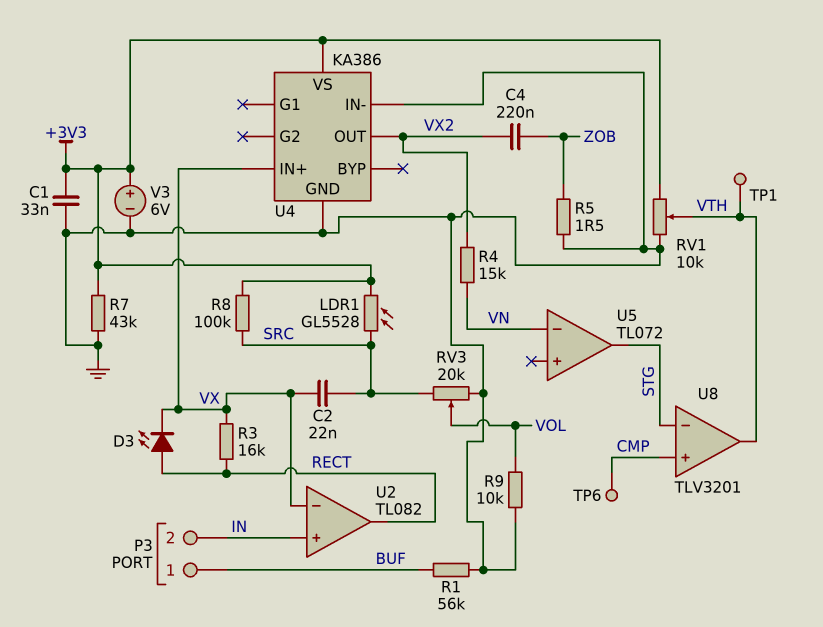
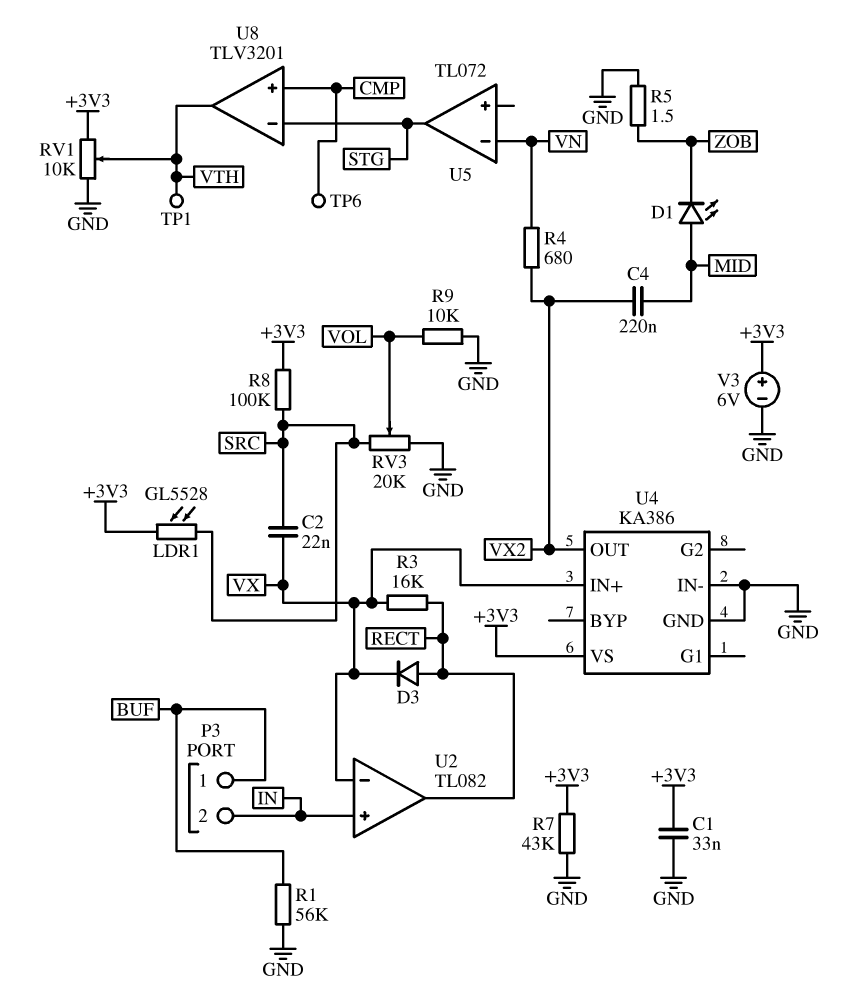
C4: 220nF (VX2, ZOB) -> 220nF (MID, VX2)
D1: none -> LED (A MID, K ZOB)
D3: LED (A RECT, K VX) -> diode (A RECT, K VX)
R4: 15k (VN, VX2) -> 680 (VN, VX2)

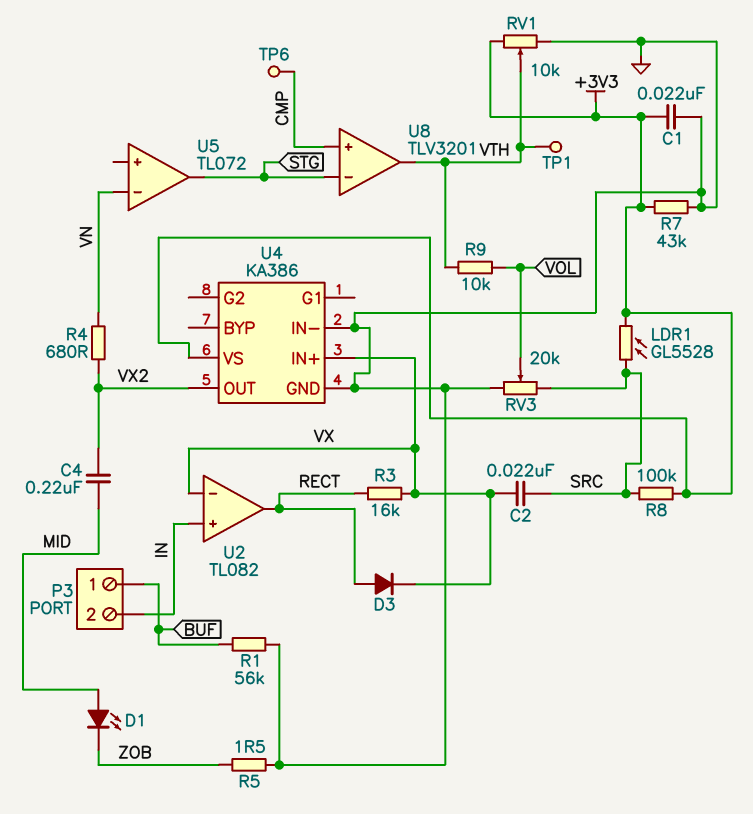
C1: 33nF (+3V3, GND) -> 22nF (+3V3, GND)
R9: 10k (GND, VOL) -> 10k (VOL, VTH)
V3: 6V (plus +3V3, minus GND) -> none

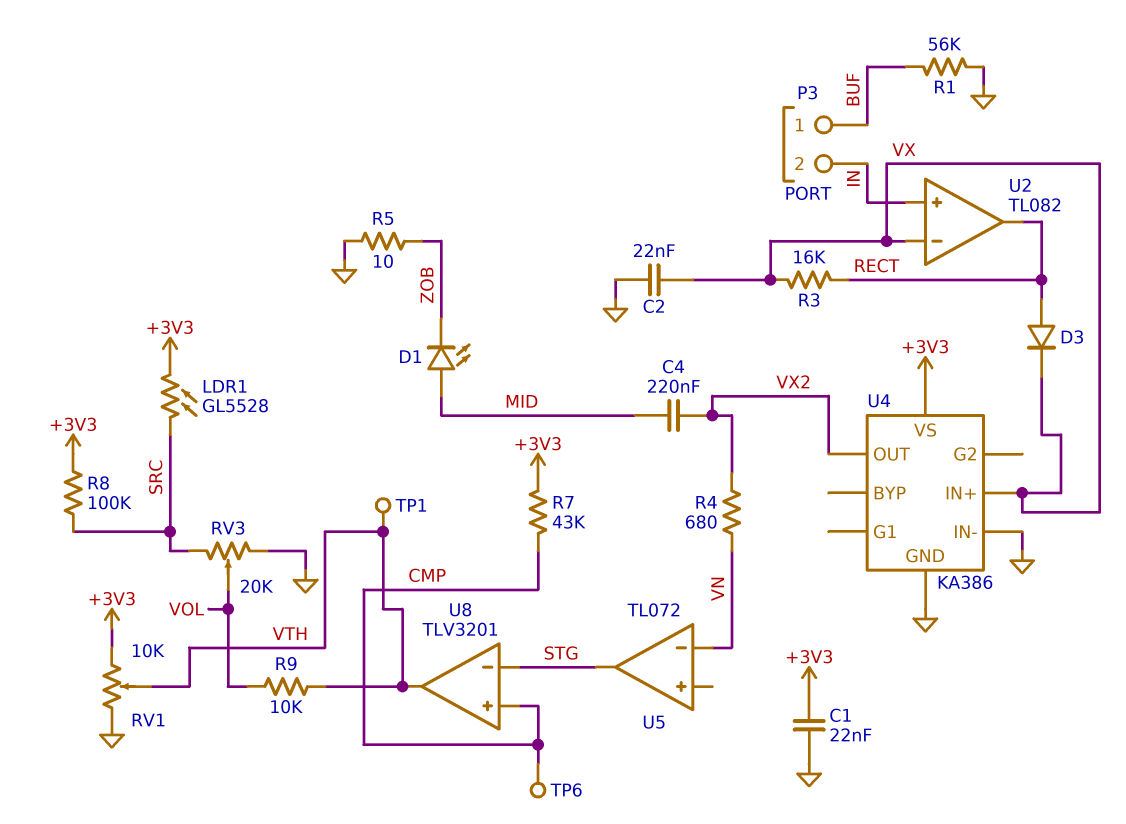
C2: 22nF (SRC, VX) -> 22nF (GND, VX)
R5: 1.5 (GND, ZOB) -> 10 (GND, ZOB)
R7: 43k (+3V3, GND) -> 43k (+3V3, CMP)

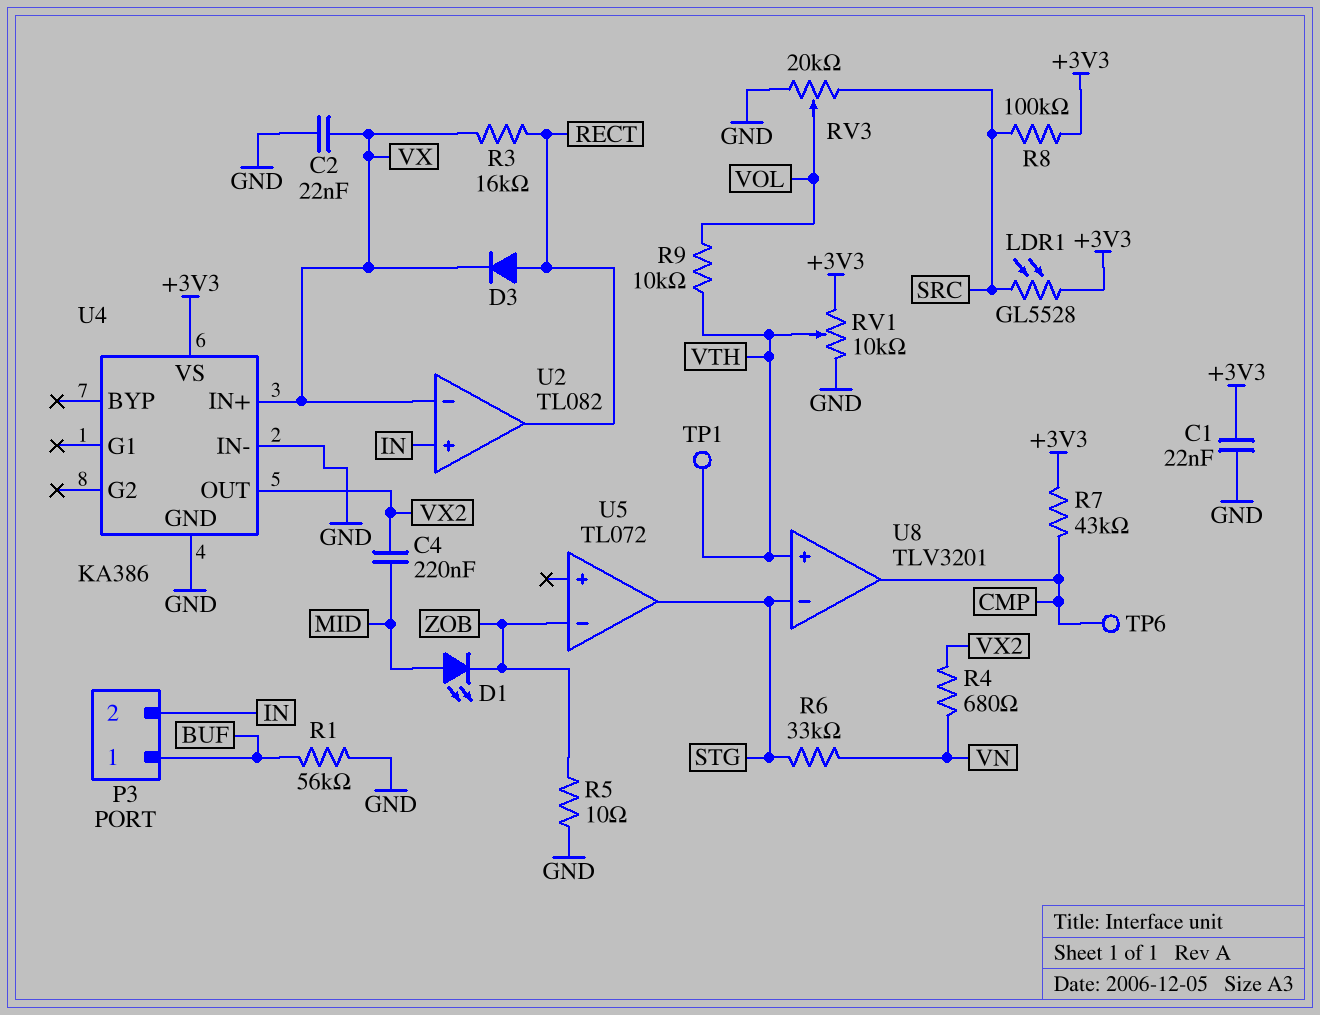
R6: none -> 33k (STG, VN)
U5 pin in-: VN -> ZOB
U8 pin in+: CMP -> VTH
U8 pin out: VTH -> CMP

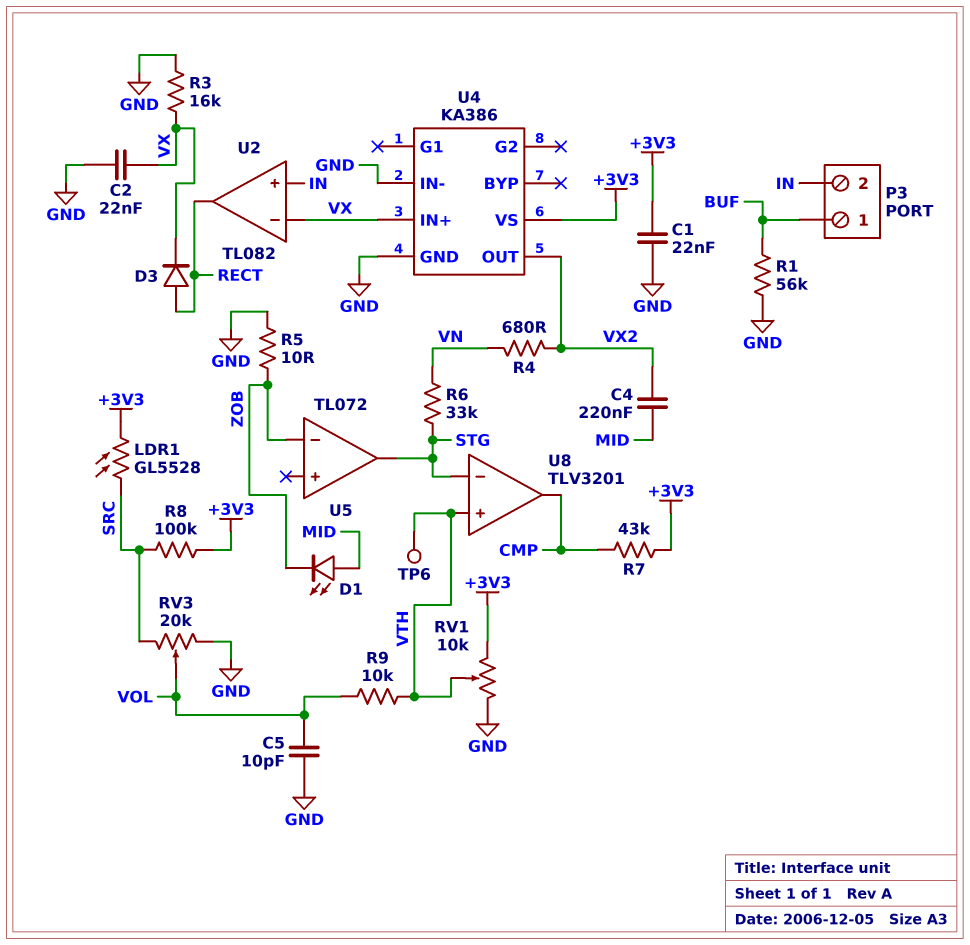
C5: none -> 10pF (GND, VOL)
R3: 16k (RECT, VX) -> 16k (GND, VX)
TP1: test point (VTH) -> none
TP6: test point (CMP) -> test point (VTH)

